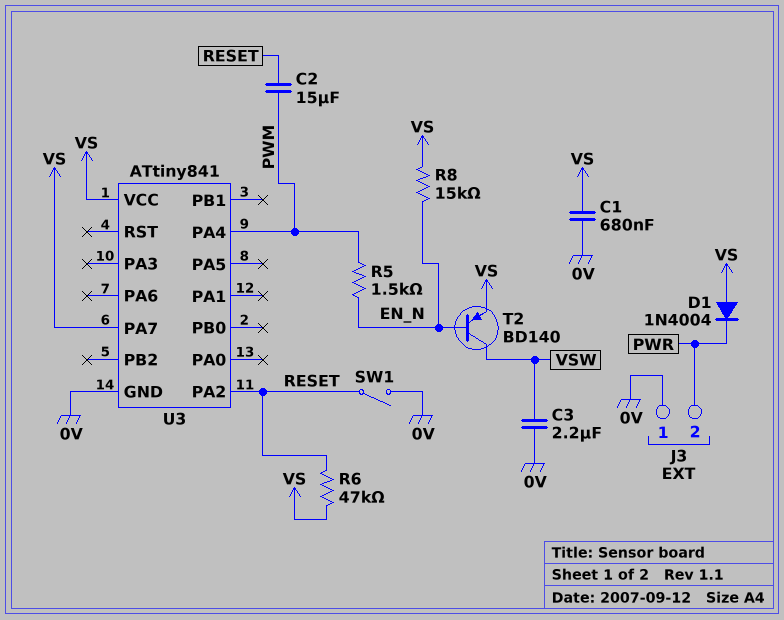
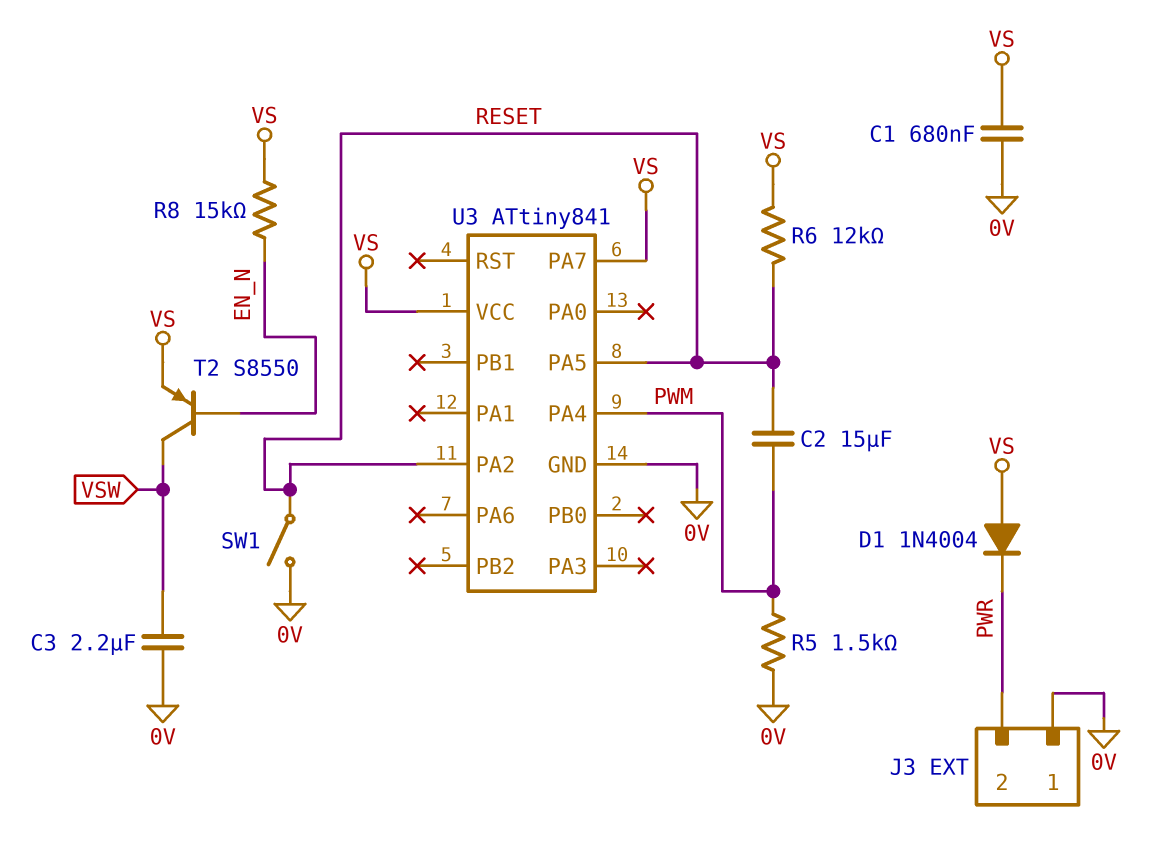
R5: 1.5k (EN_N, PWM) -> 1.5k (0V, PWM)
R6: 47k (RESET, VS) -> 12k (RESET, VS)
T2: PNP BD140 (B EN_N, C VSW, E VS) -> PNP S8550 (B EN_N, C VSW, E VS)
U3 pin PA5: none -> RESET

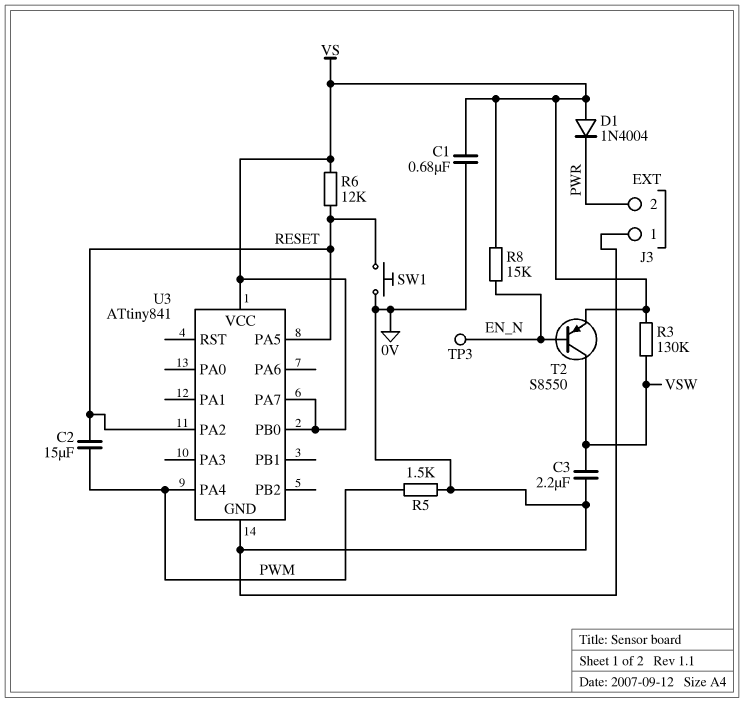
R3: none -> 130k (VS, VSW)
SW1: switch (0V, RESET) -> button (0V, RESET)
TP3: none -> test point (EN_N)
U3 pin PB0: none -> VS

